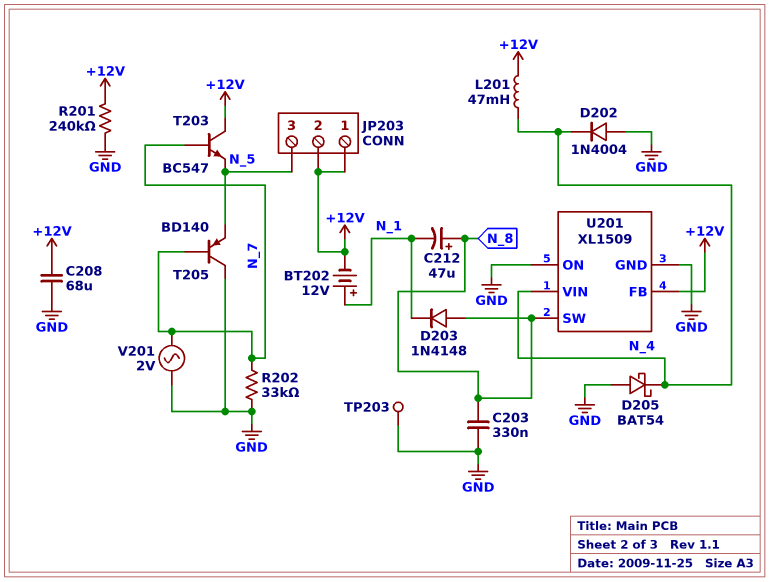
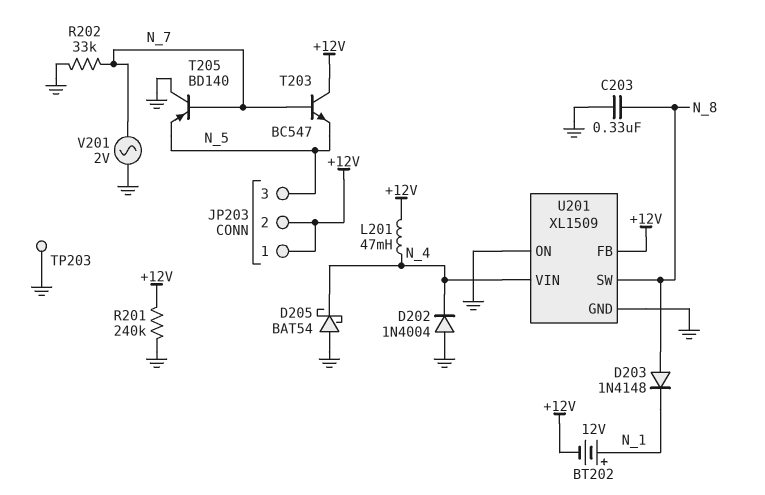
C208: 68uF (+12V, GND) -> none
C212: 47uF (plus N_8, minus N_1) -> none

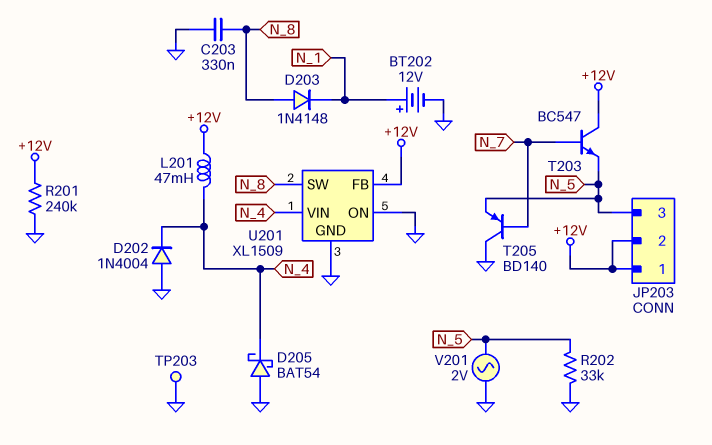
BT202: 12V (plus N_1, minus +12V) -> 12V (plus N_1, minus GND)
R202: 33k (GND, N_7) -> 33k (GND, N_5)
V201: AC 2V (GND, N_7) -> AC 2V (GND, N_5)

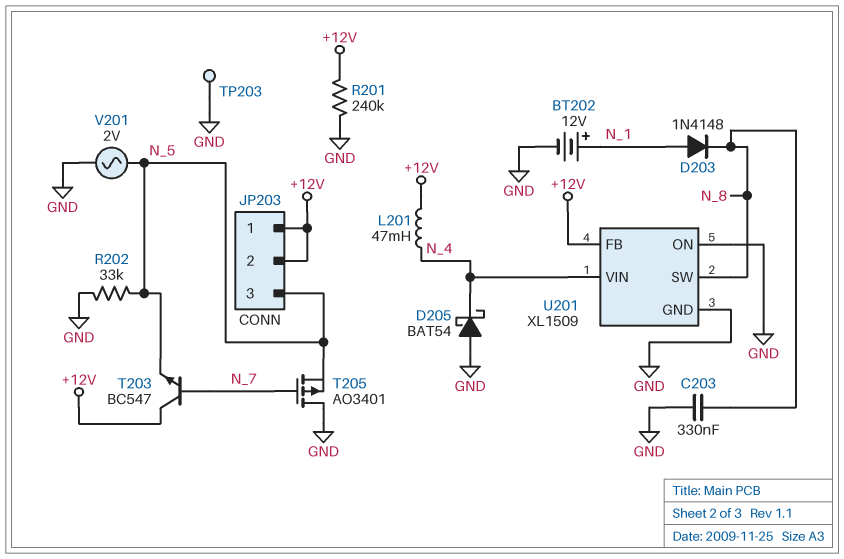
D202: diode 1N4004 (A GND, K N_4) -> none
D203: diode 1N4148 (A N_8, K N_1) -> diode 1N4148 (A N_1, K N_8)
T205: PNP BD140 (B N_7, C GND, E N_5) -> PMOS AO3401 (G N_7, D GND, S N_5)

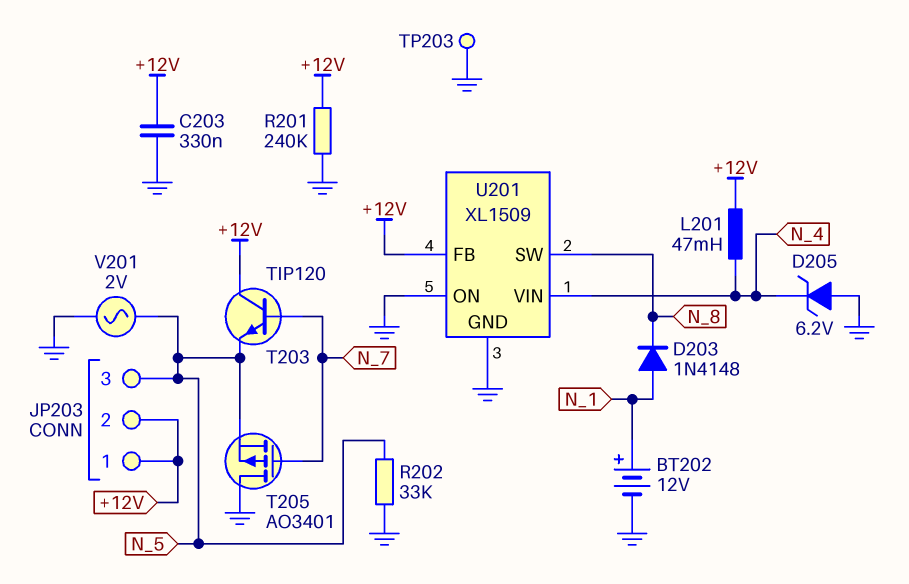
C203: 330nF (GND, N_8) -> 330nF (+12V, GND)
D205: schottky BAT54 (A GND, K N_4) -> zener 6.2V (A GND, K N_4)
T203: NPN BC547 (B N_7, C +12V, E N_5) -> NPN TIP120 (B N_7, C +12V, E N_5)

